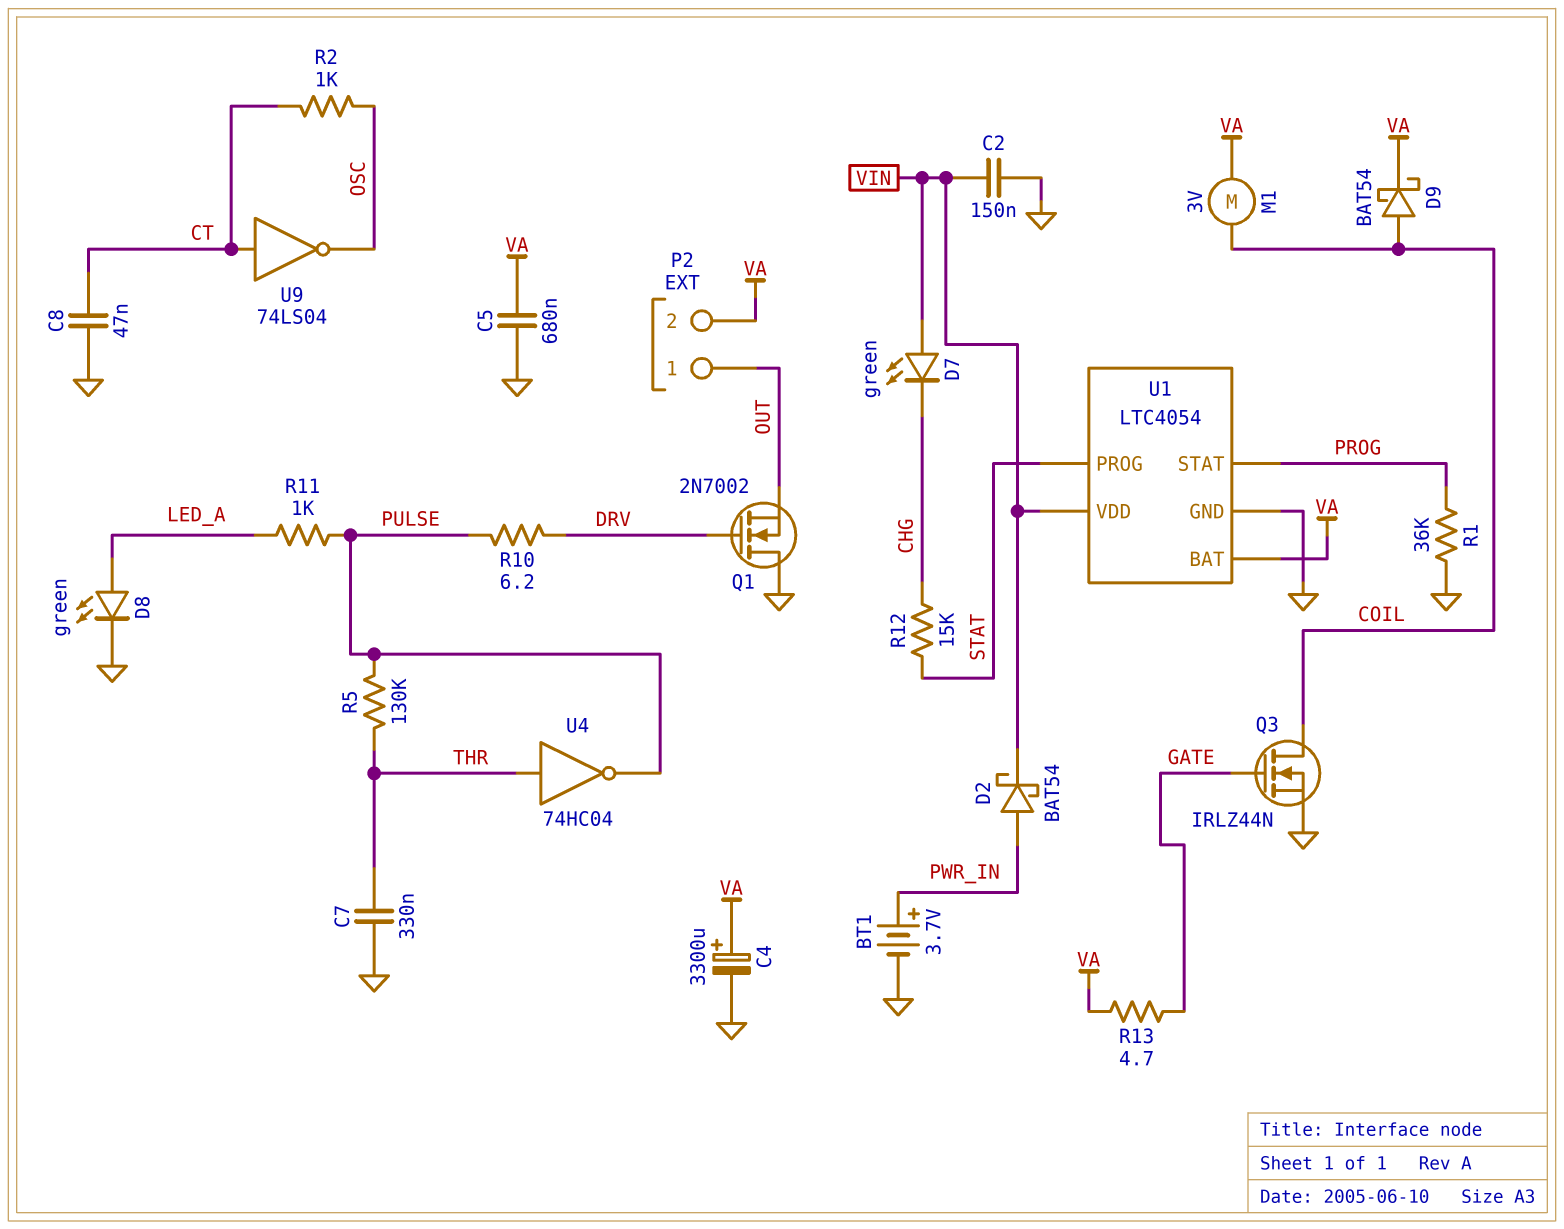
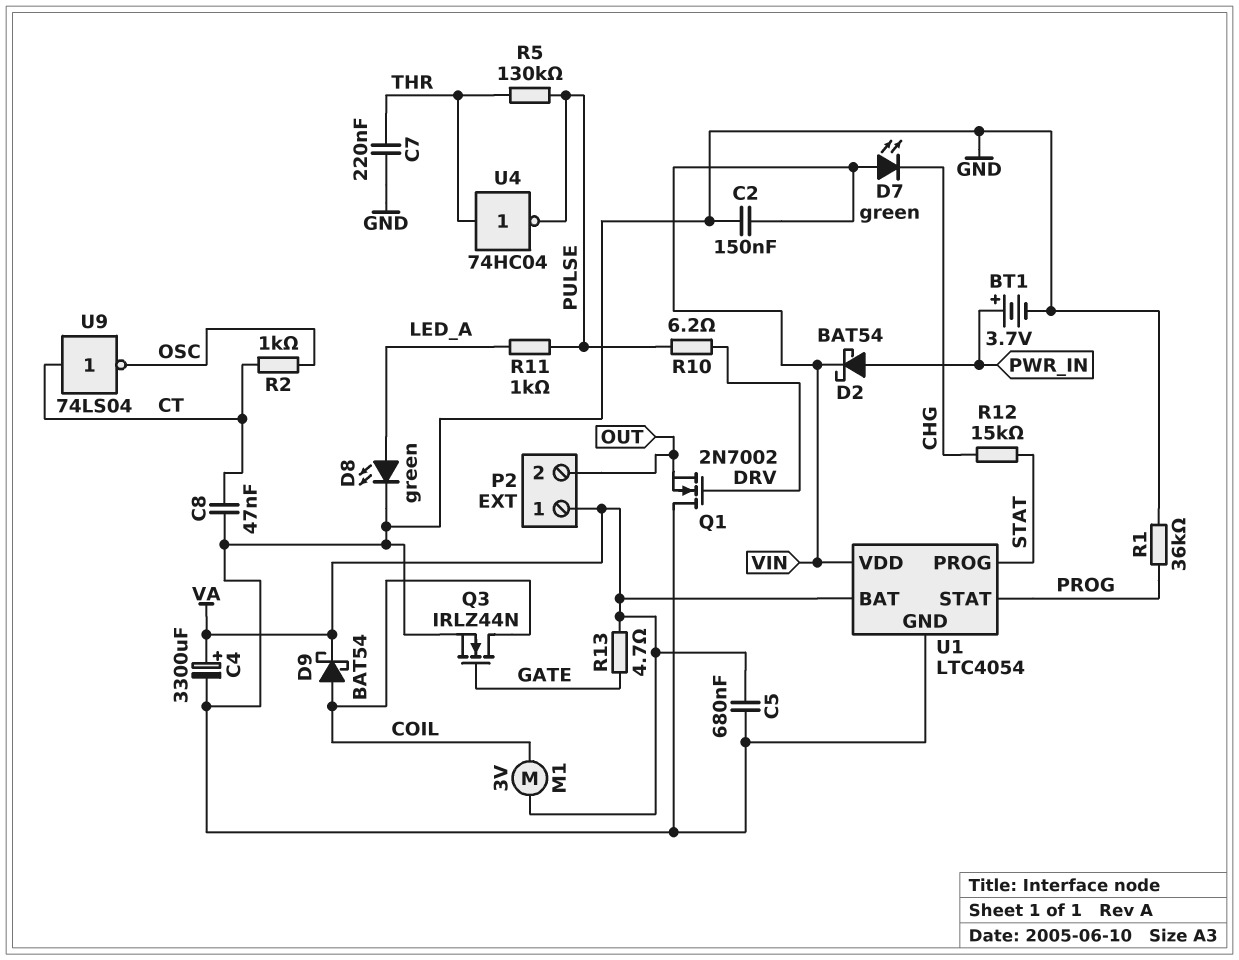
C7: 330nF (GND, THR) -> 220nF (GND, THR)
P2 pin 1: OUT -> VA
P2 pin 2: VA -> OUT

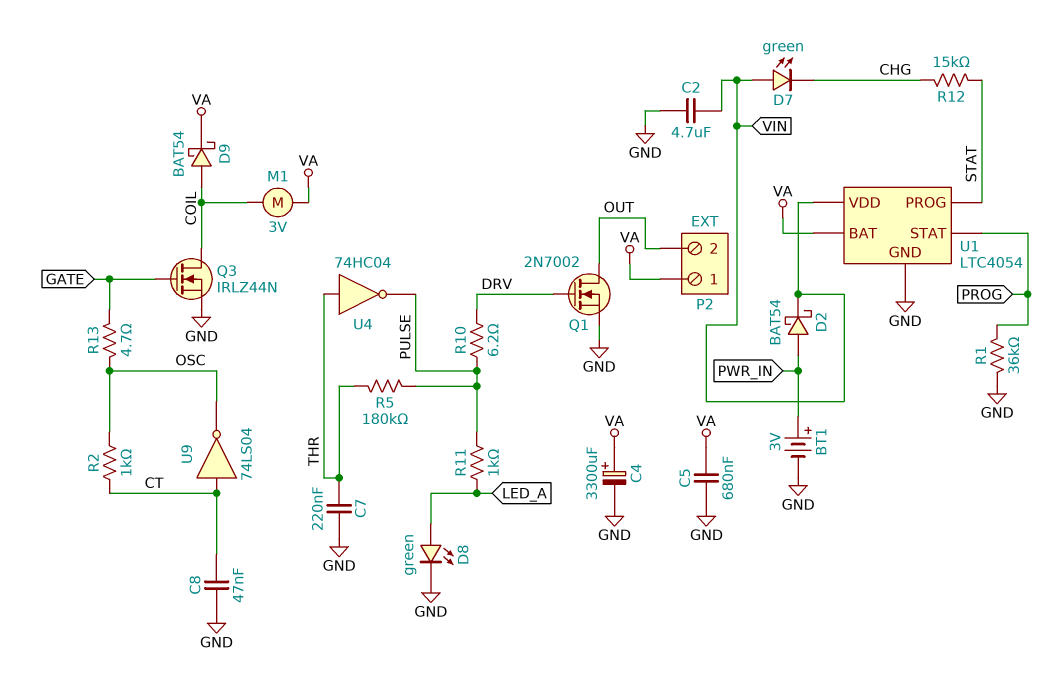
BT1: 3.7V (plus PWR_IN, minus GND) -> 3V (plus PWR_IN, minus GND)
C2: 150nF (GND, VIN) -> 4.7uF (GND, VIN)
Q1: NMOS 2N7002 (G DRV, D GND, S OUT) -> NMOS 2N7002 (G DRV, D OUT, S GND)
R5: 130k (PULSE, THR) -> 180k (PULSE, THR)
R13: 4.7 (GATE, VA) -> 4.7 (GATE, OSC)

